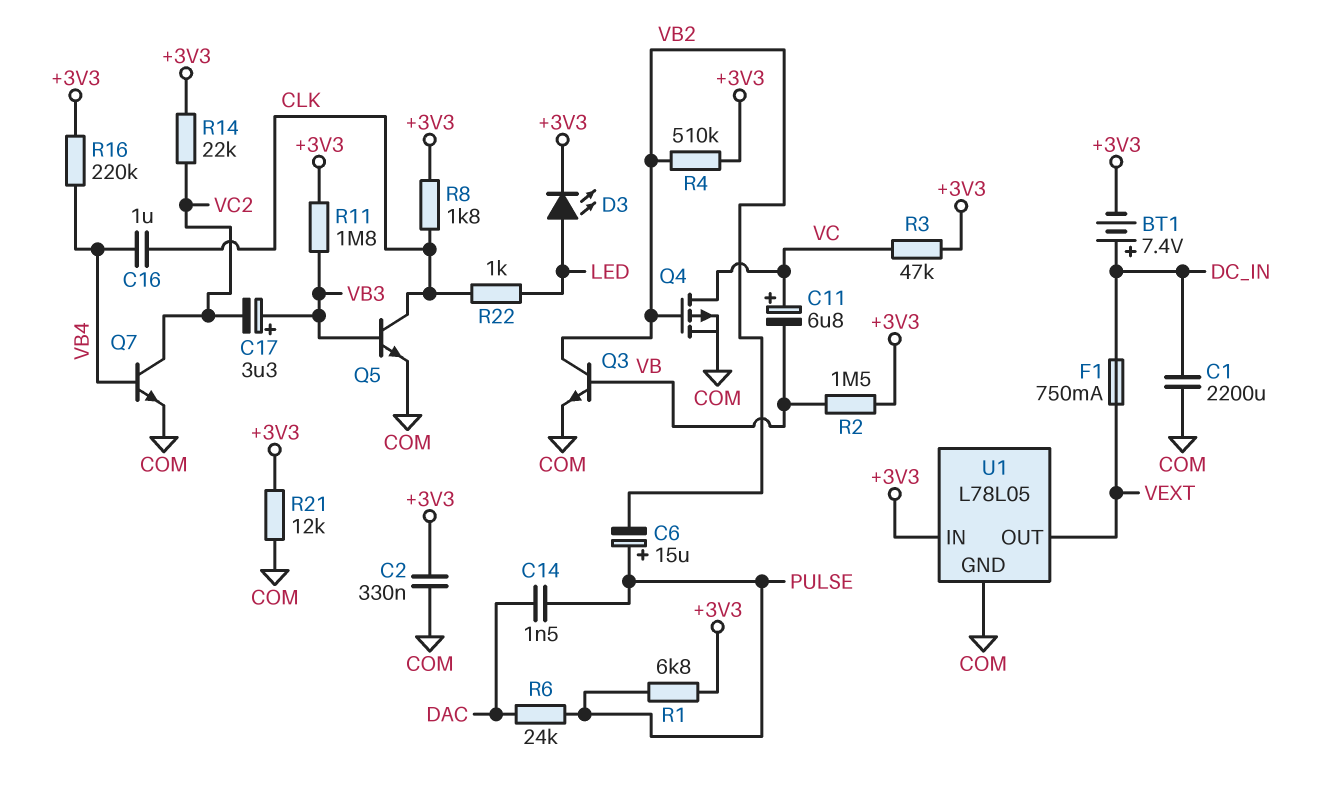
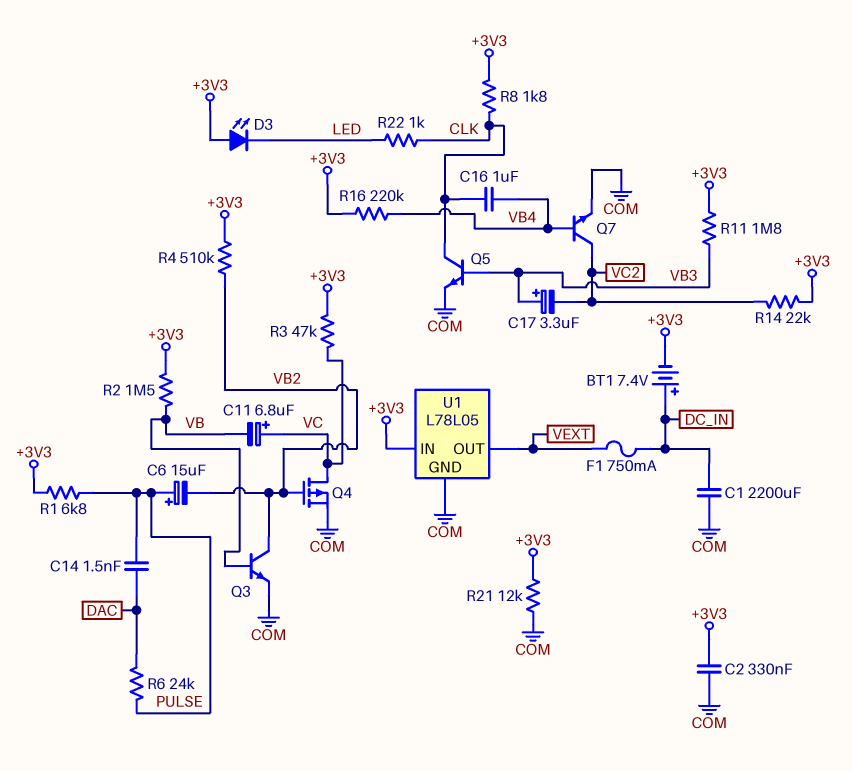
D3: LED (A LED, K +3V3) -> LED (A +3V3, K LED)

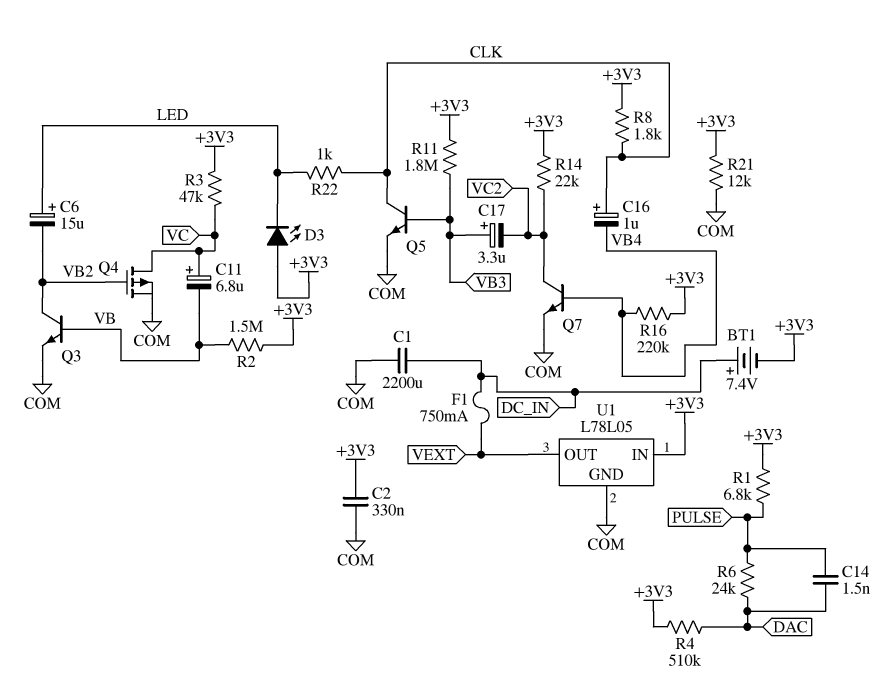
C6: 15uF (plus PULSE, minus VB2) -> 15uF (plus LED, minus VB2)
C16: 1uF (CLK, VB4) -> 1uF (plus CLK, minus VB4)
R4: 510k (+3V3, VB2) -> 510k (+3V3, DAC)

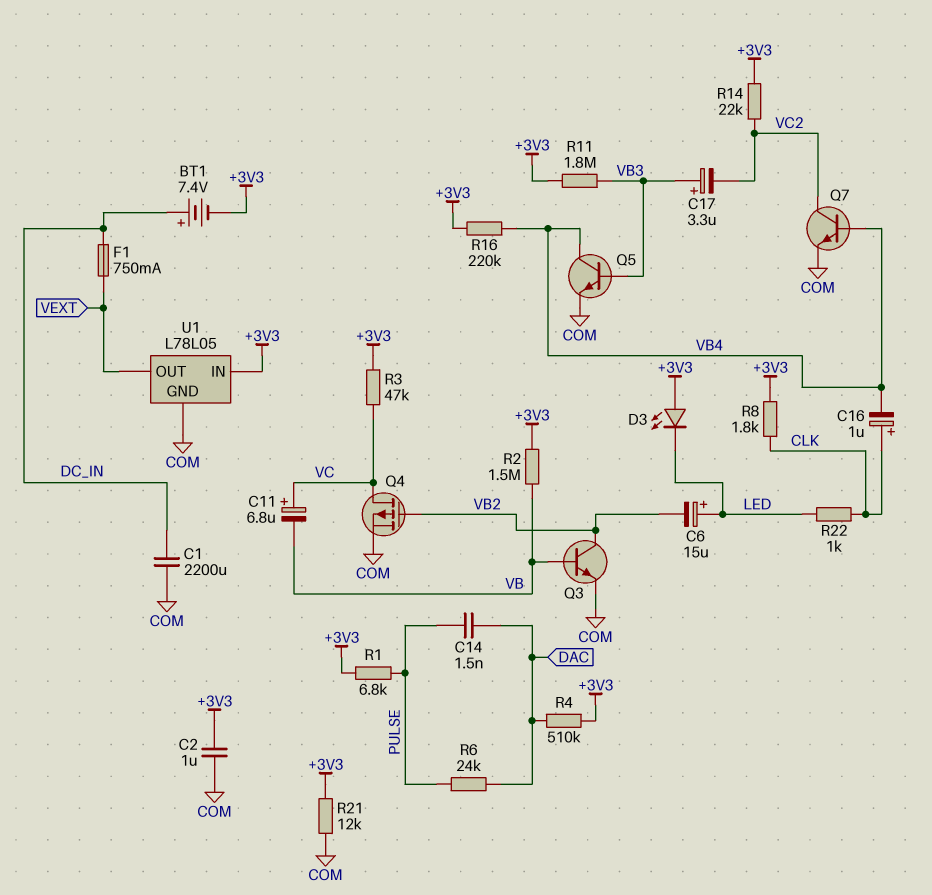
C2: 330nF (+3V3, COM) -> 1uF (+3V3, COM)
Q5: NPN (B VB3, C CLK, E COM) -> NPN (B VB3, C VB4, E COM)

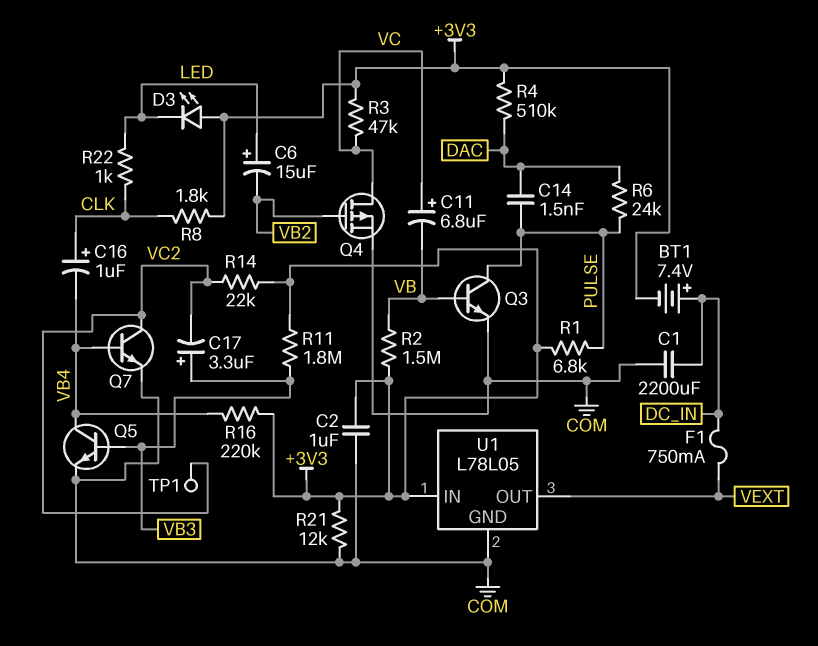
Q3: NPN (B VB, C VB2, E COM) -> NPN (B VB, C PULSE, E COM)
TP1: none -> test point (VC2)

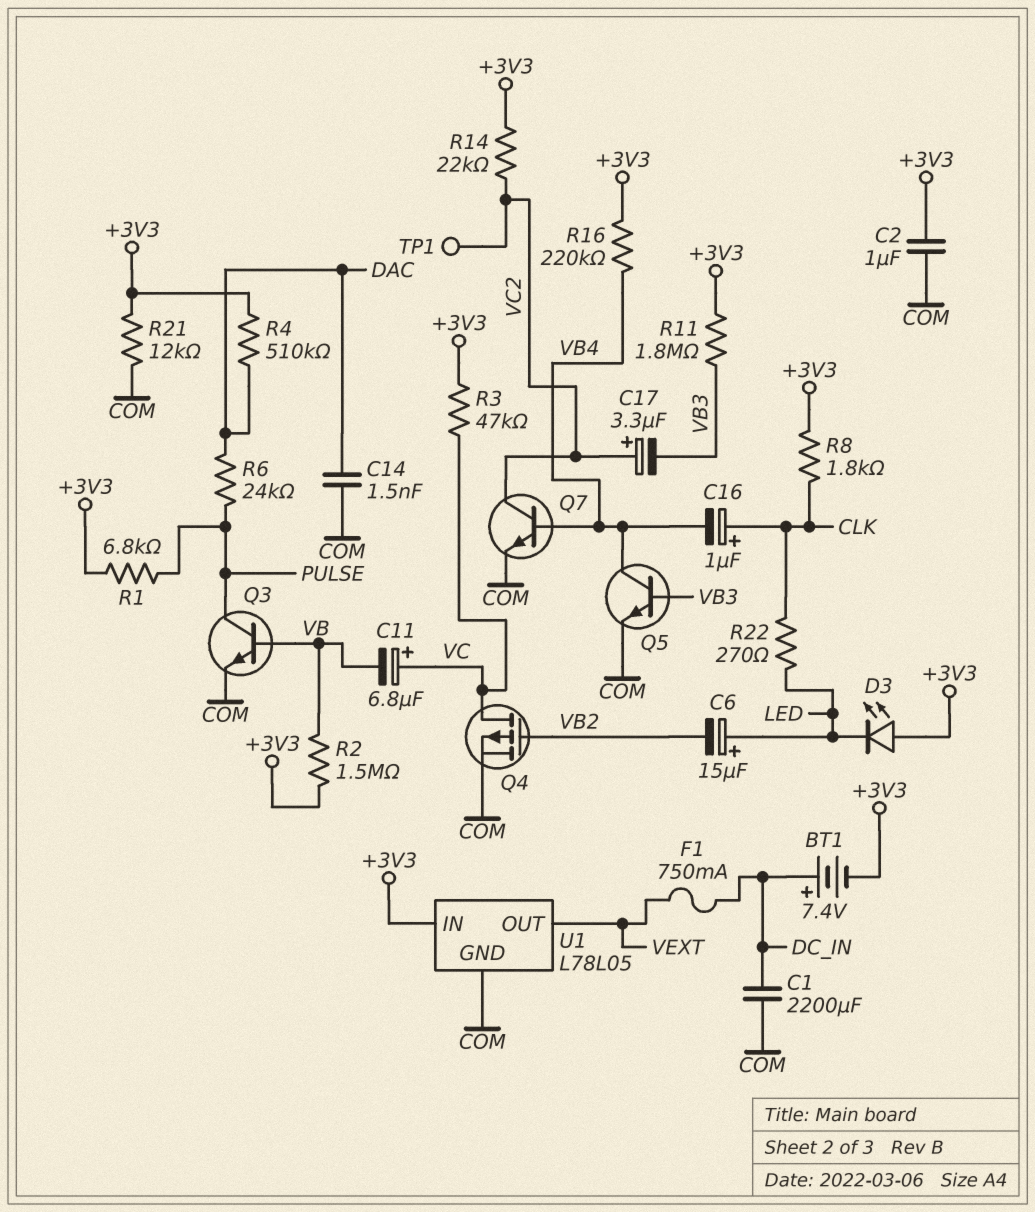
C14: 1.5nF (DAC, PULSE) -> 1.5nF (COM, DAC)
C17: 3.3uF (plus VB3, minus VC2) -> 3.3uF (plus VC2, minus VB3)
R22: 1k (CLK, LED) -> 270 (CLK, LED)

